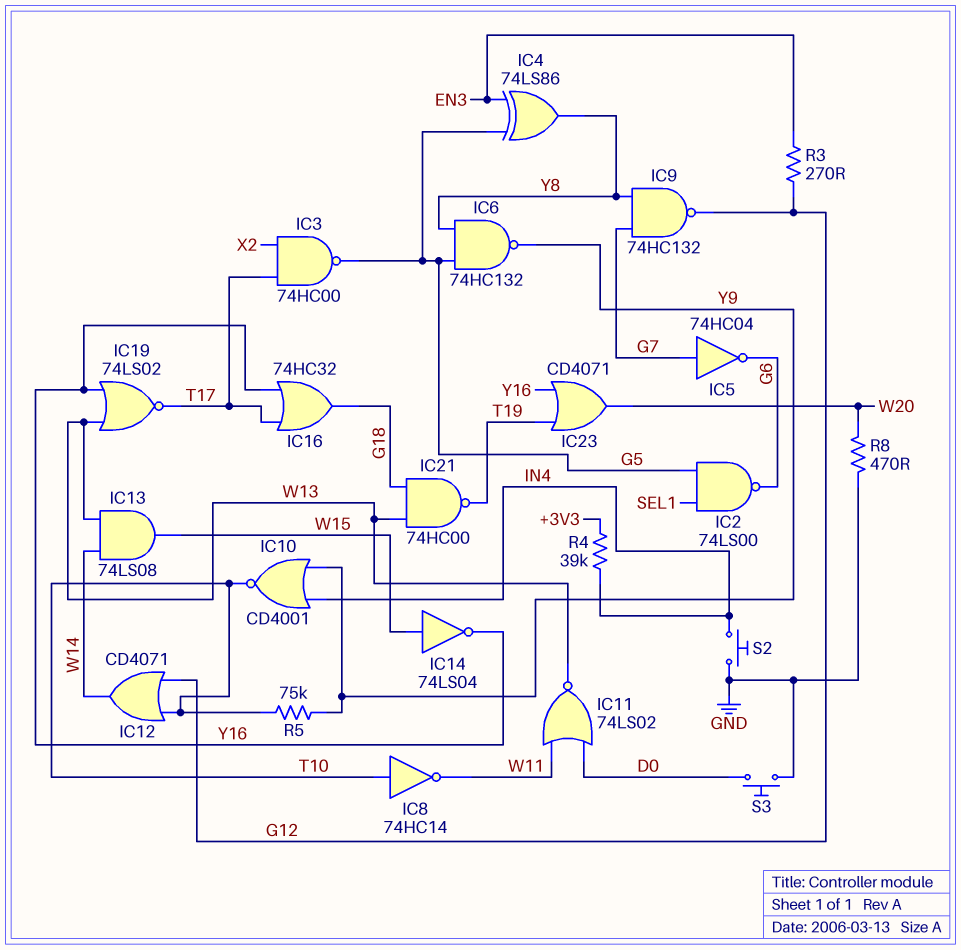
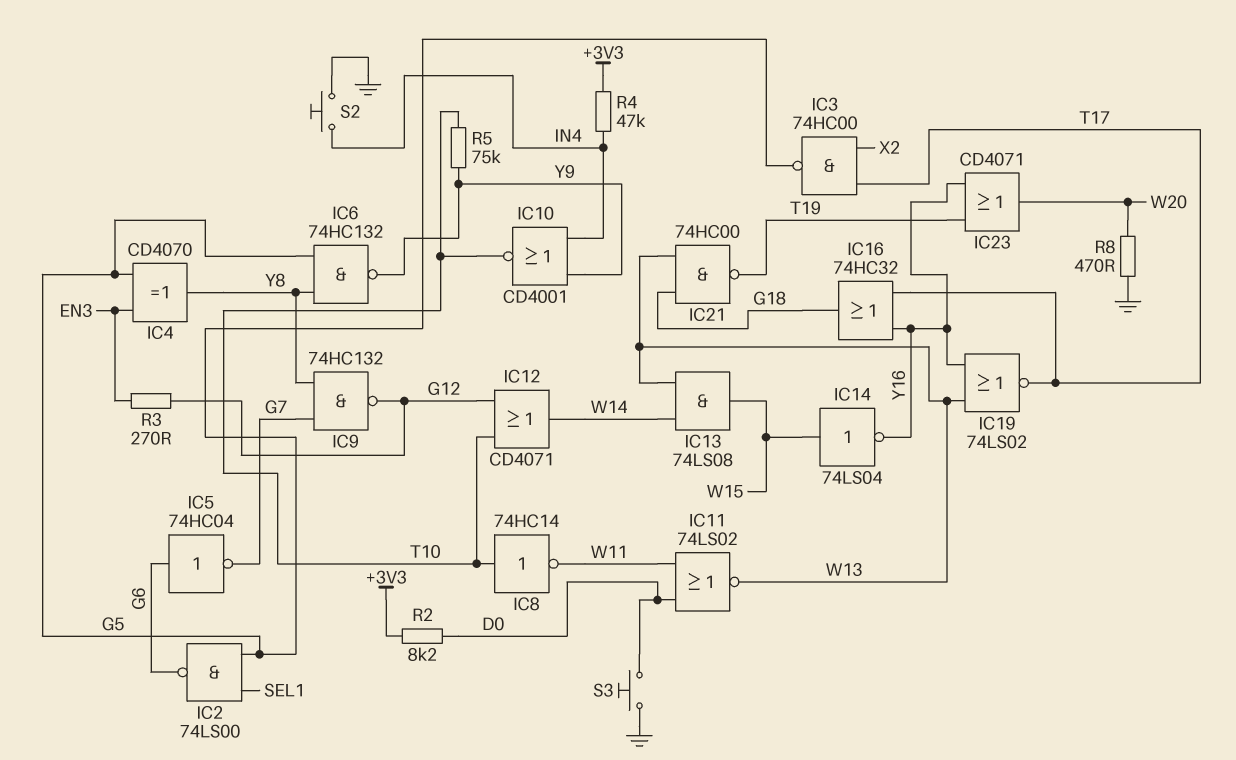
IC4: XOR 74LS86 (in EN3, in G5, out Y8) -> XOR CD4070 (in EN3, in G5, out Y8)
IC5: NOT 74HC04 (in G7, out G6) -> NOT 74HC04 (in G6, out G7)
R2: none -> 8.2k (+3V3, D0)
R4: 39k (+3V3, IN4) -> 47k (+3V3, IN4)

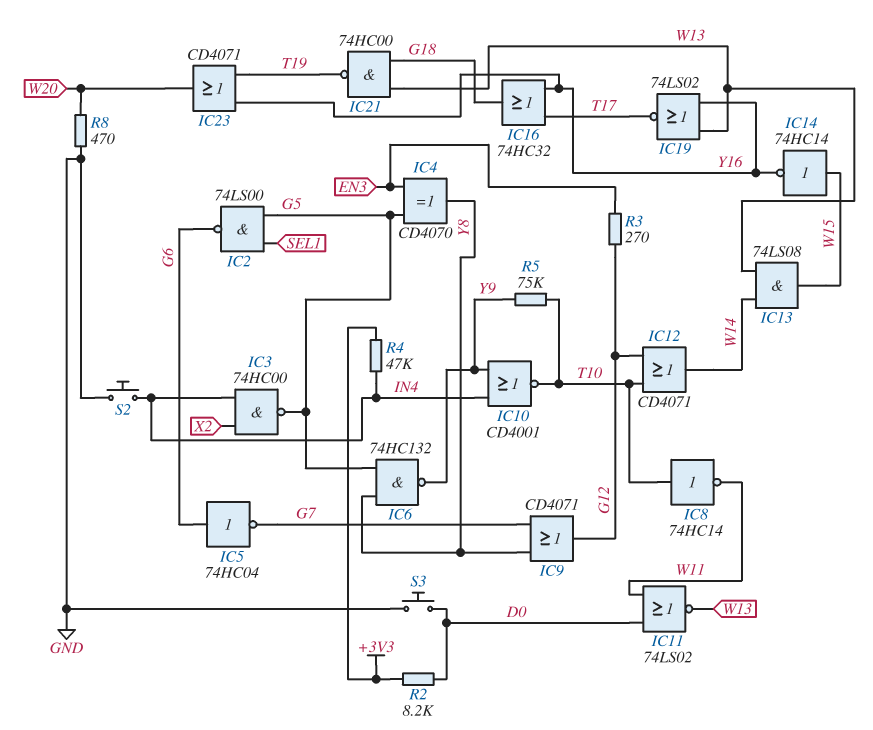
IC3: NAND 74HC00 (in T17, in X2, out G5) -> NAND 74HC00 (in IN4, in X2, out G5)
IC9: NAND 74HC132 (in G7, in Y8, out G12) -> OR CD4071 (in G7, in Y8, out G12)
IC14: NOT 74LS04 (in W15, out Y16) -> NOT 74HC14 (in W15, out Y16)

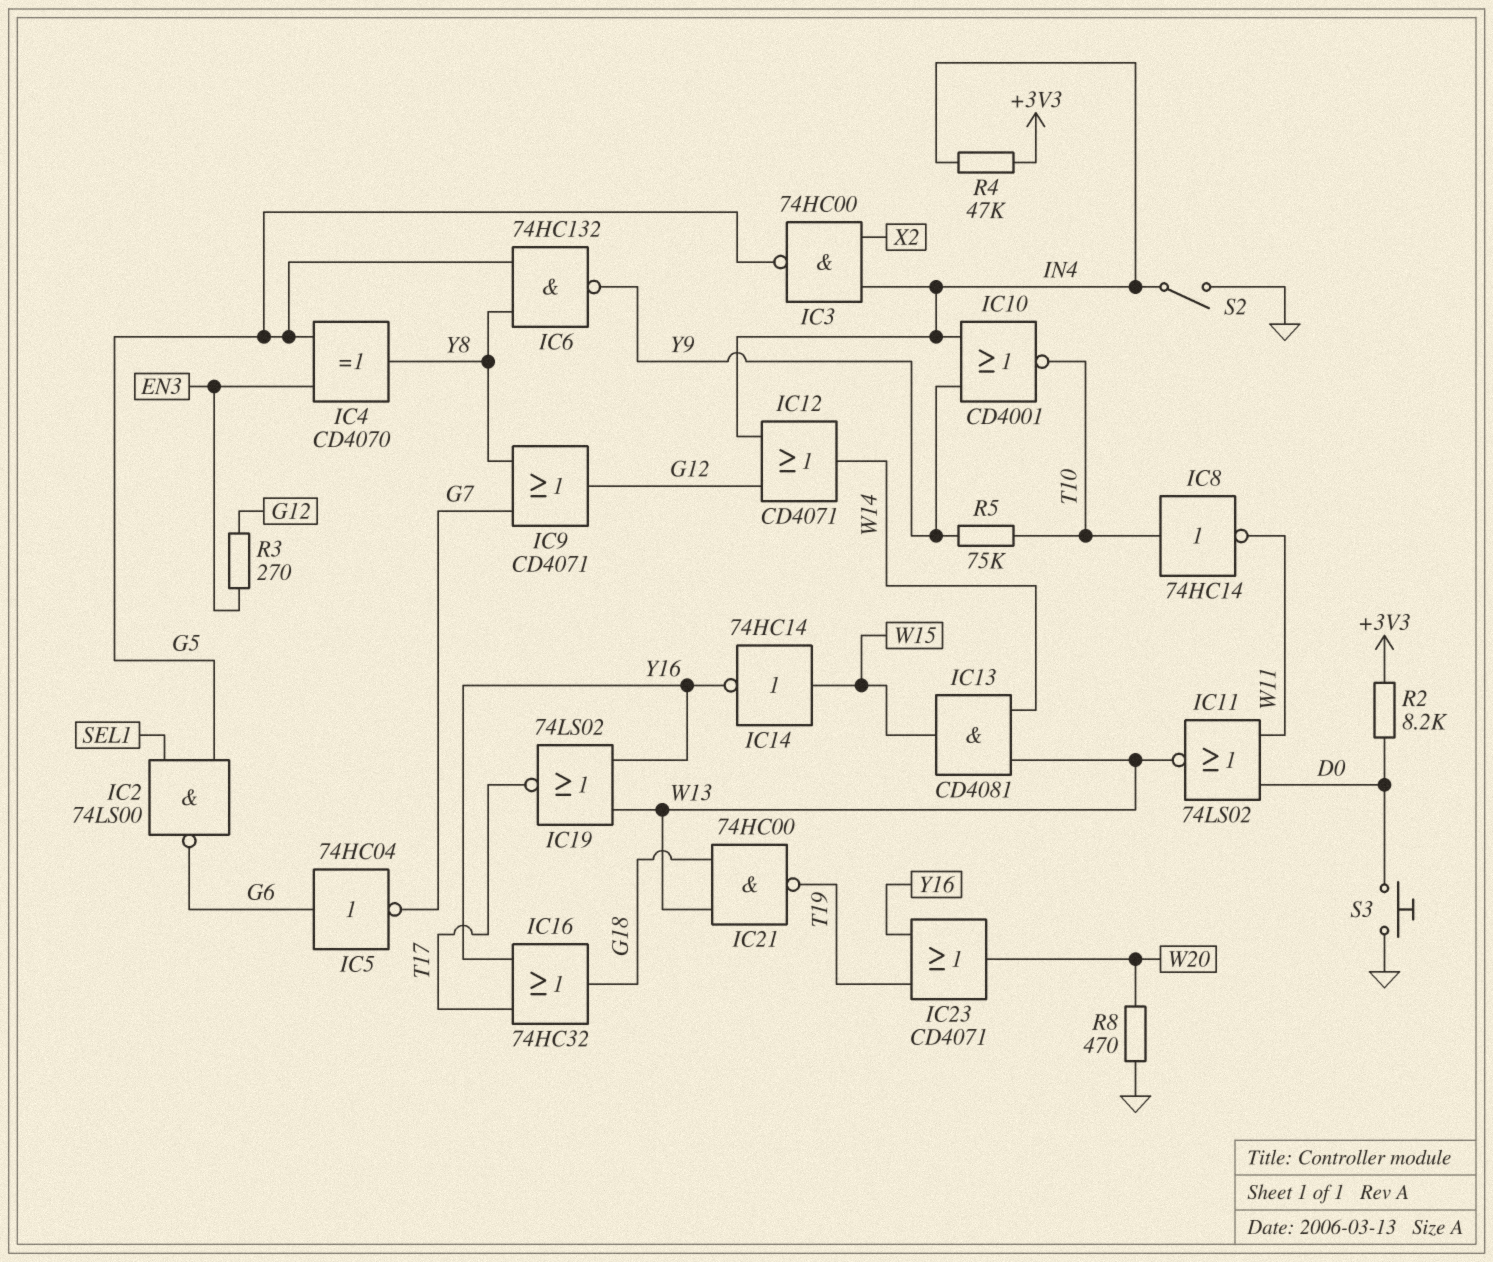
IC12: OR CD4071 (in G12, in T10, out W14) -> OR CD4071 (in G12, in IN4, out W14)
IC13: AND 74LS08 (in W13, in W14, out W15) -> AND CD4081 (in W13, in W14, out W15)
S2: button (GND, IN4) -> switch (GND, IN4)

